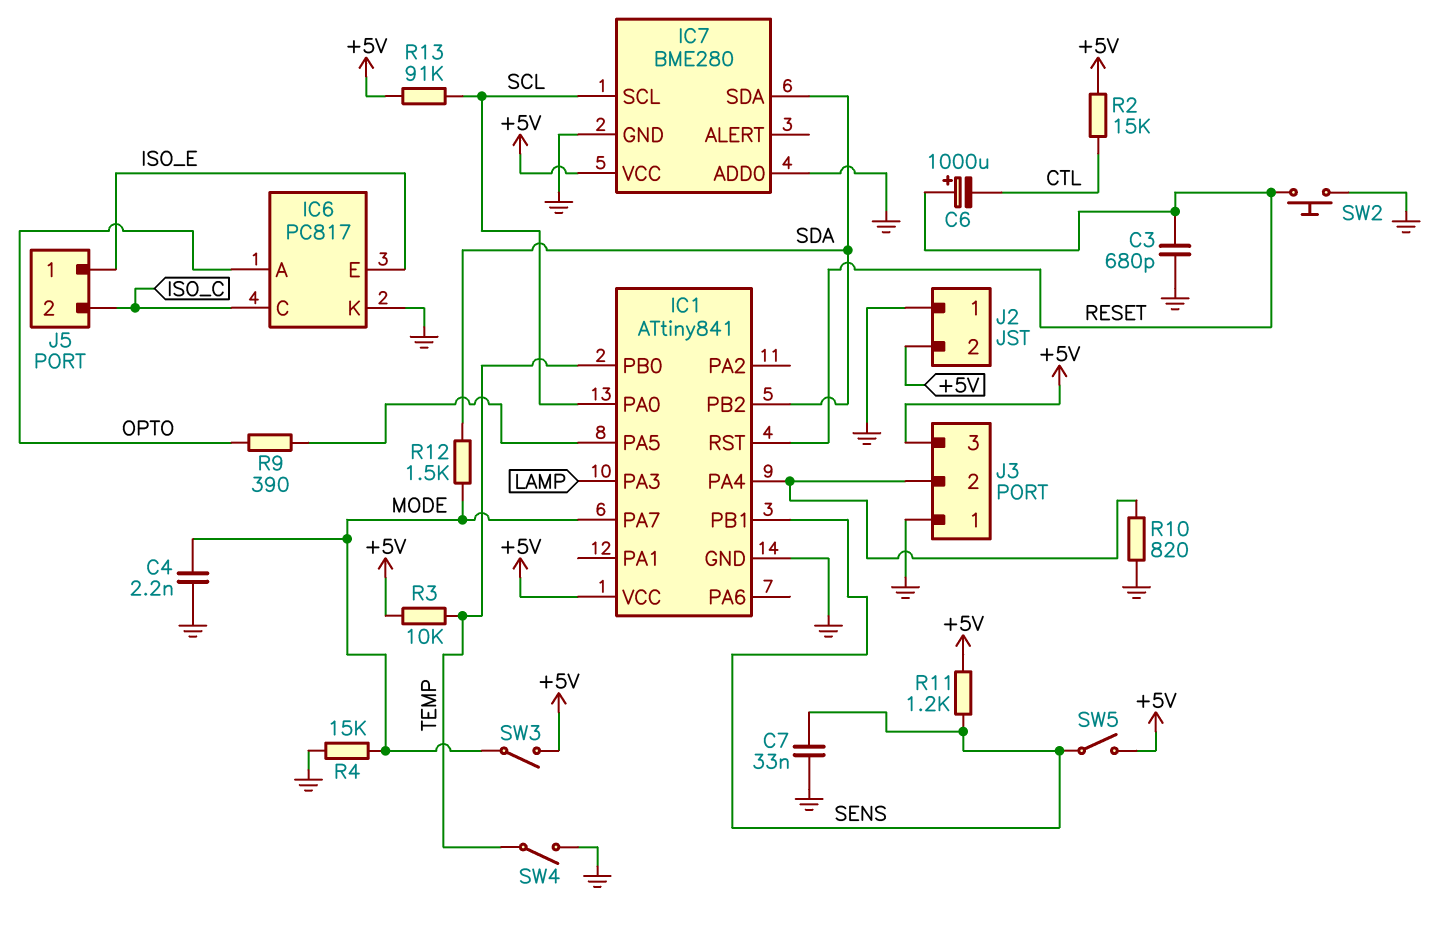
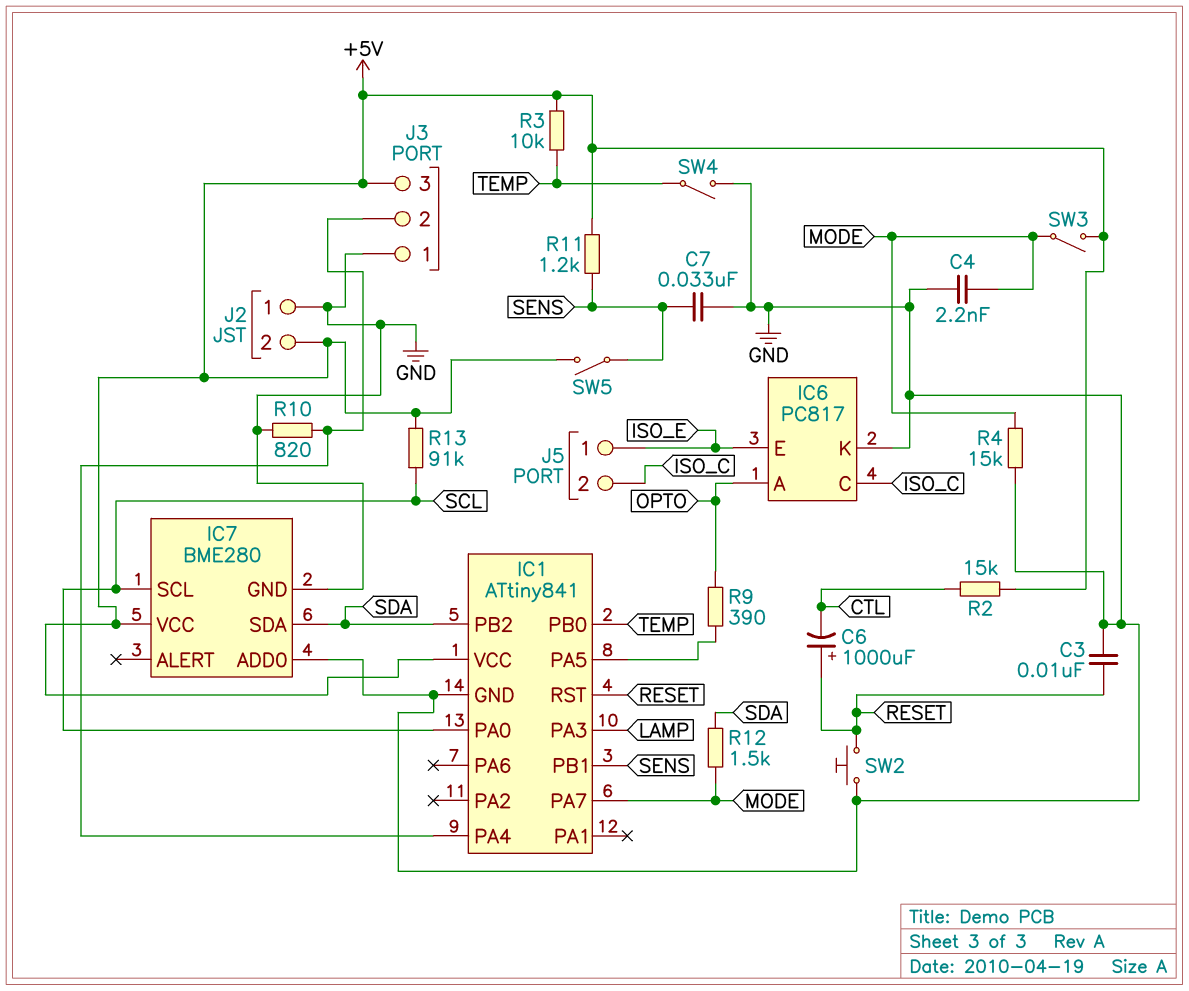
C3: 680pF (GND, RESET) -> 10nF (GND, RESET)

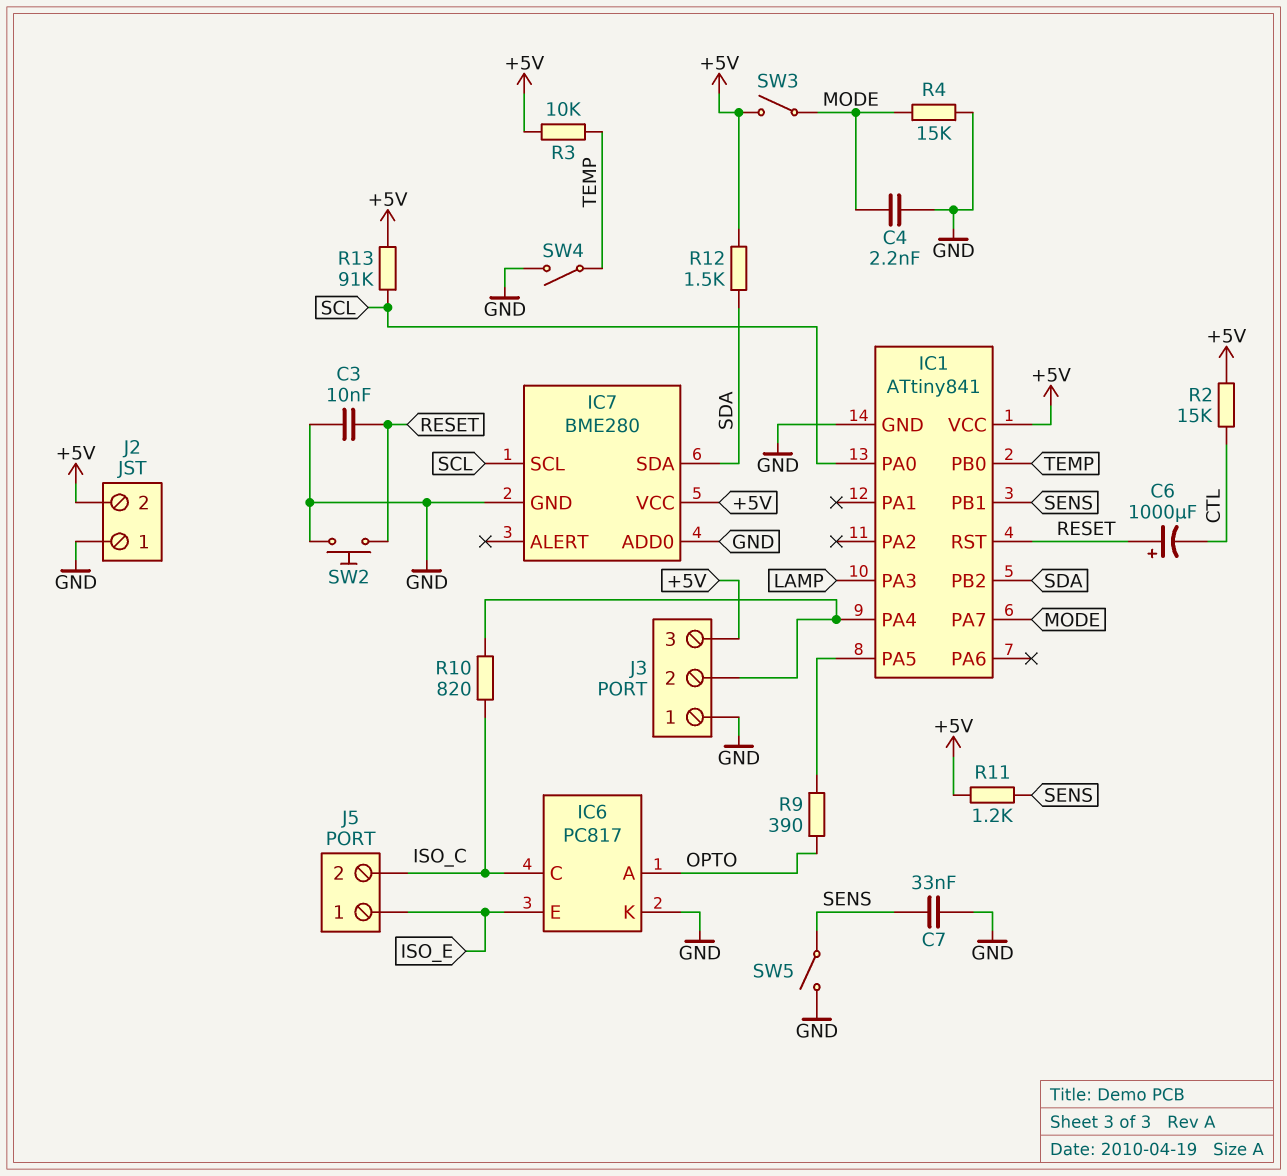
R10: 820 (GND, IC1/PA4) -> 820 (IC1/PA4, ISO_C)
R12: 1.5k (MODE, SDA) -> 1.5k (+5V, SDA)
SW5: switch (+5V, SENS) -> switch (GND, SENS)

